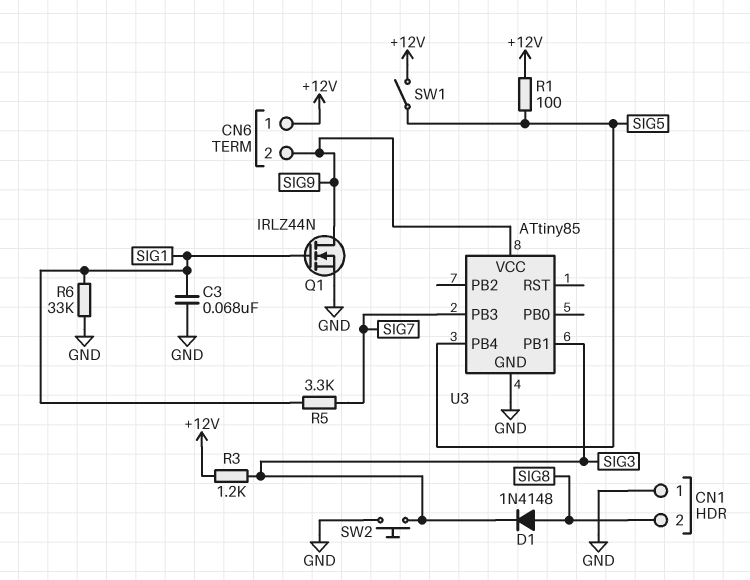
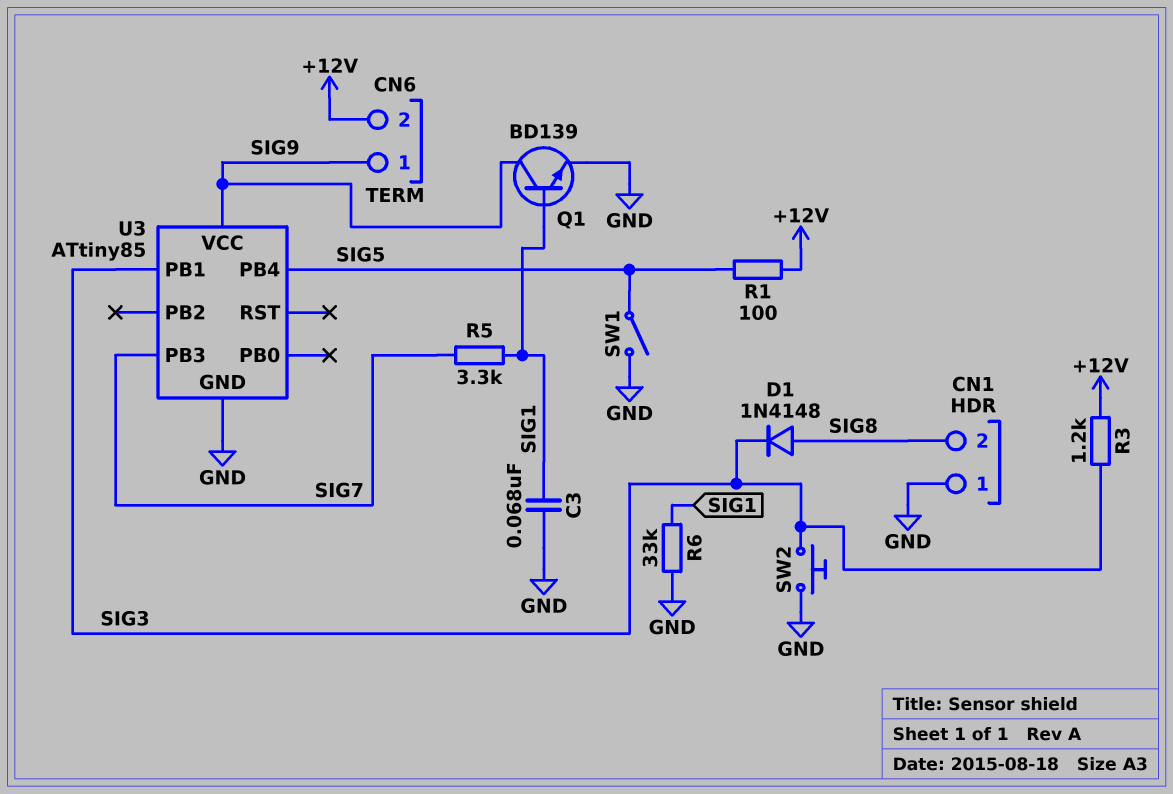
CN6 pin 1: +12V -> SIG9
CN6 pin 2: SIG9 -> +12V
Q1: NMOS IRLZ44N (G SIG1, D SIG9, S GND) -> NPN BD139 (B SIG1, C SIG9, E GND)
SW1: switch (+12V, SIG5) -> switch (GND, SIG5)

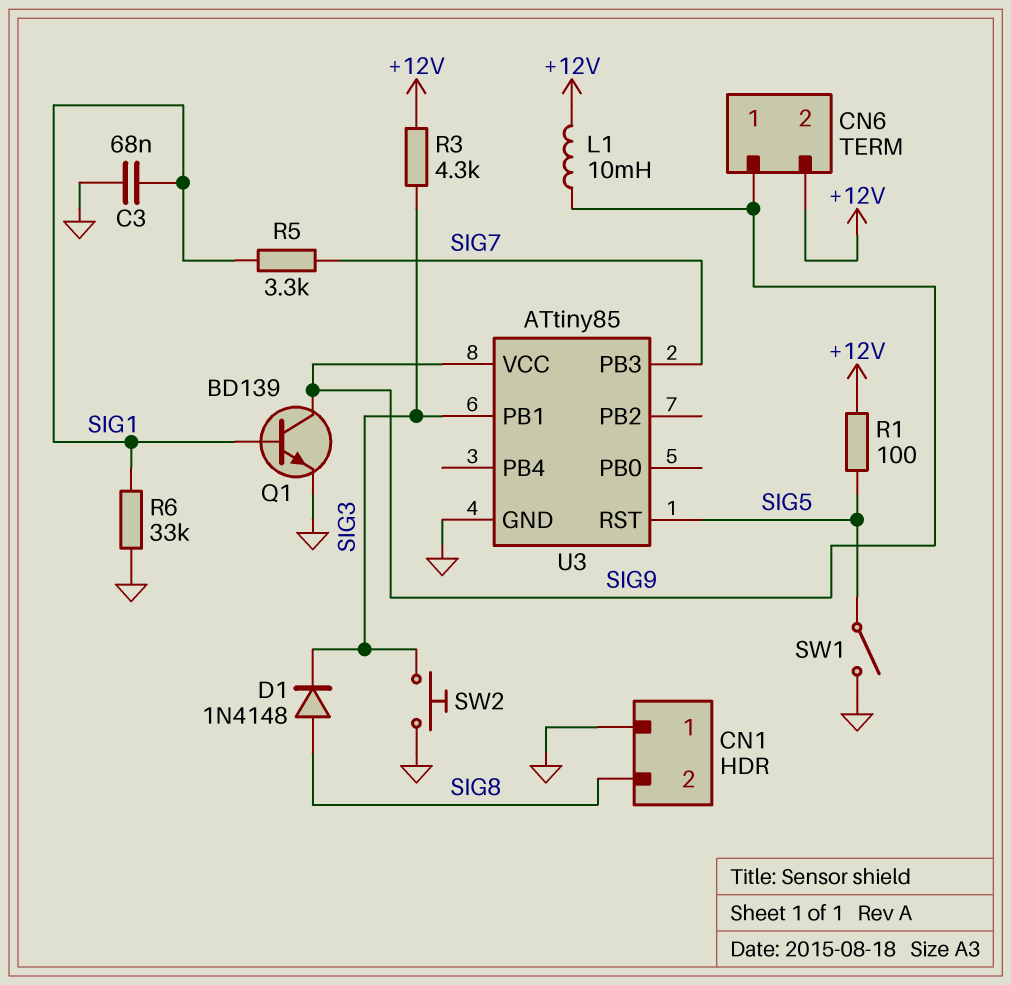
L1: none -> 10mH (+12V, SIG9)
R3: 1.2k (+12V, SIG3) -> 4.3k (+12V, SIG3)
U3 pin PB4: SIG5 -> none
U3 pin RST: none -> SIG5

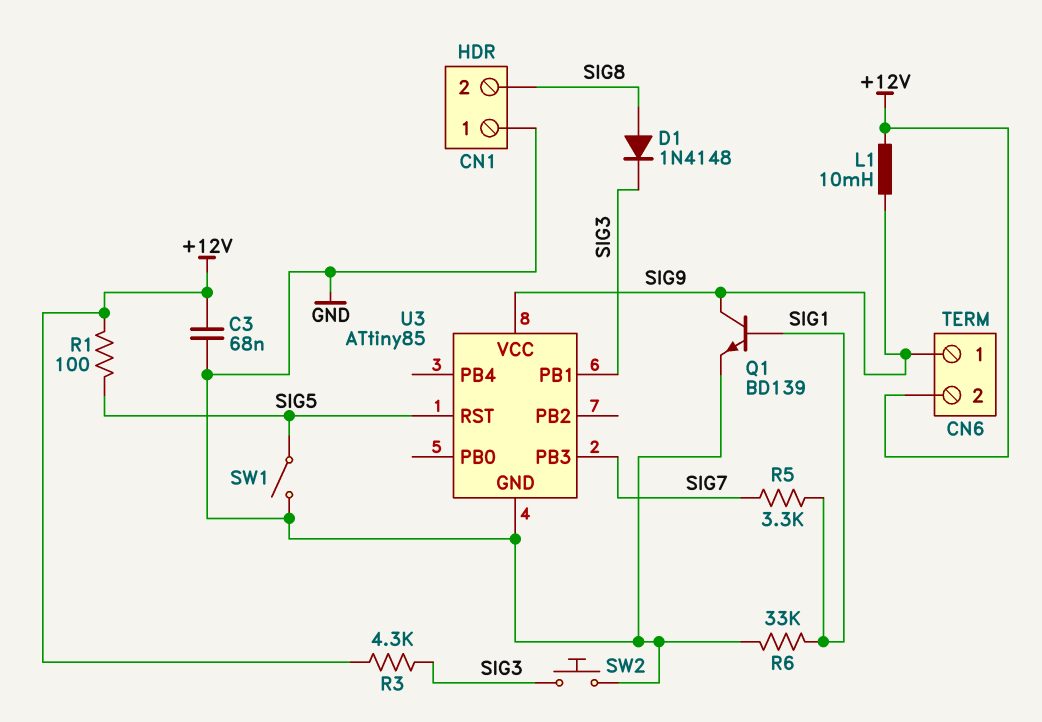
C3: 68nF (GND, SIG1) -> 68nF (+12V, GND)

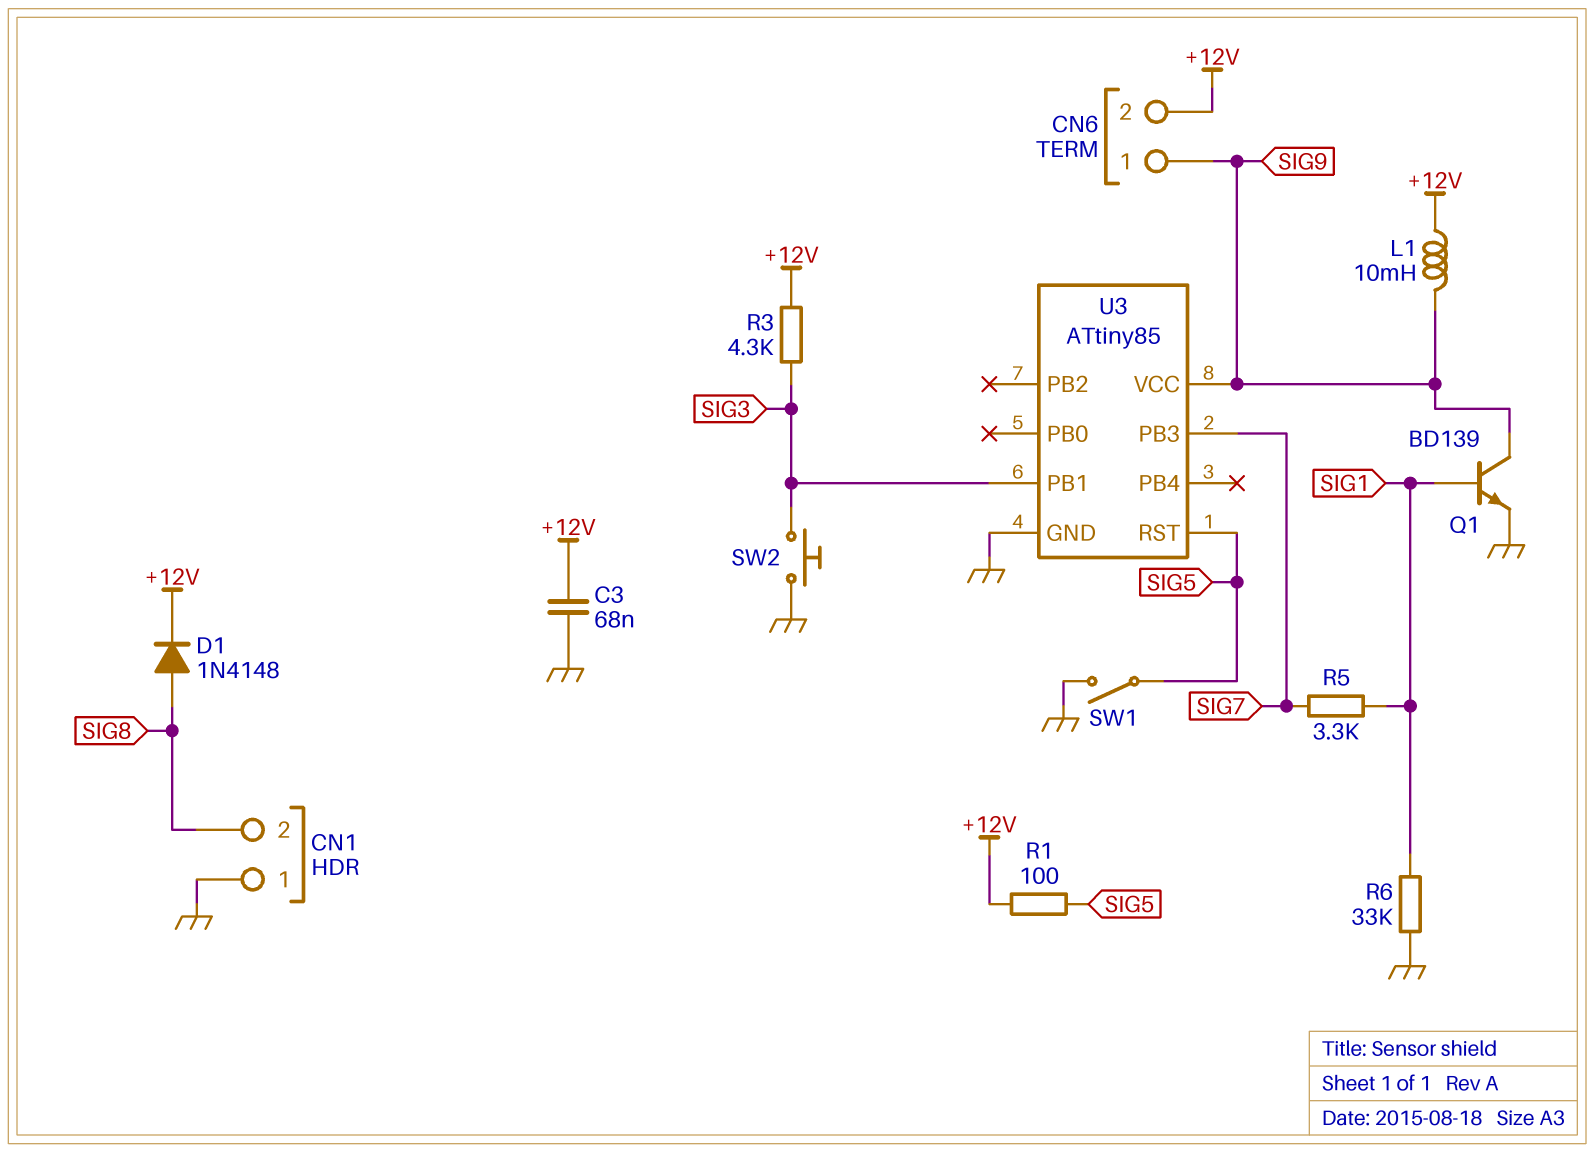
D1: diode 1N4148 (A SIG8, K SIG3) -> diode 1N4148 (A SIG8, K +12V)

